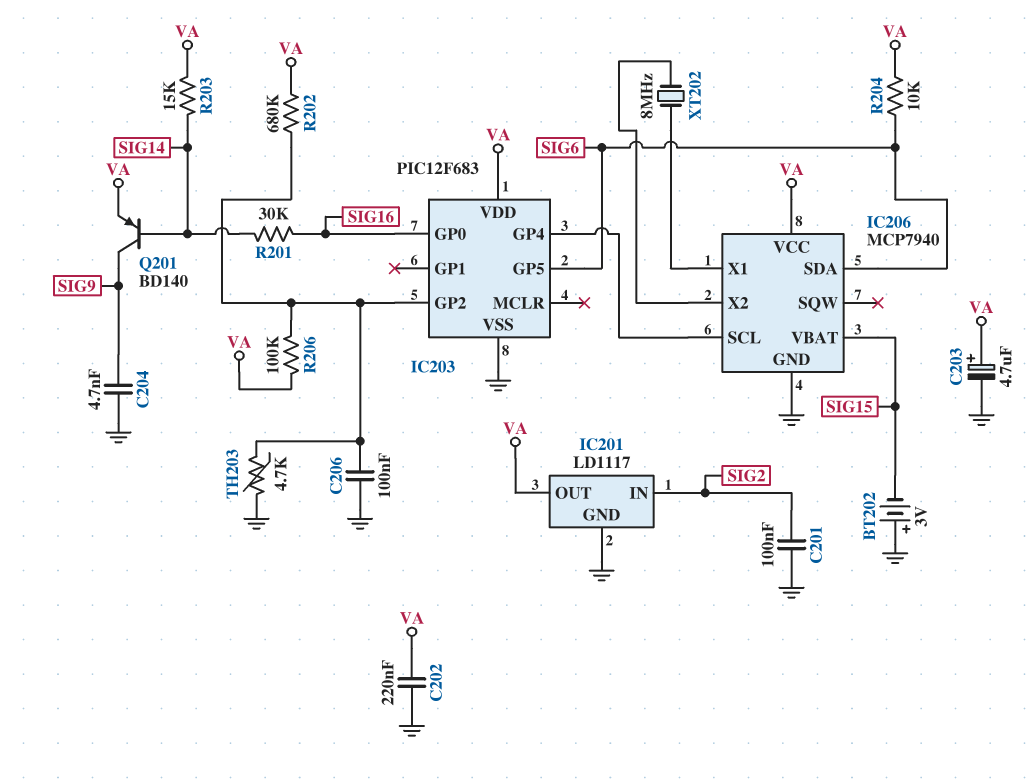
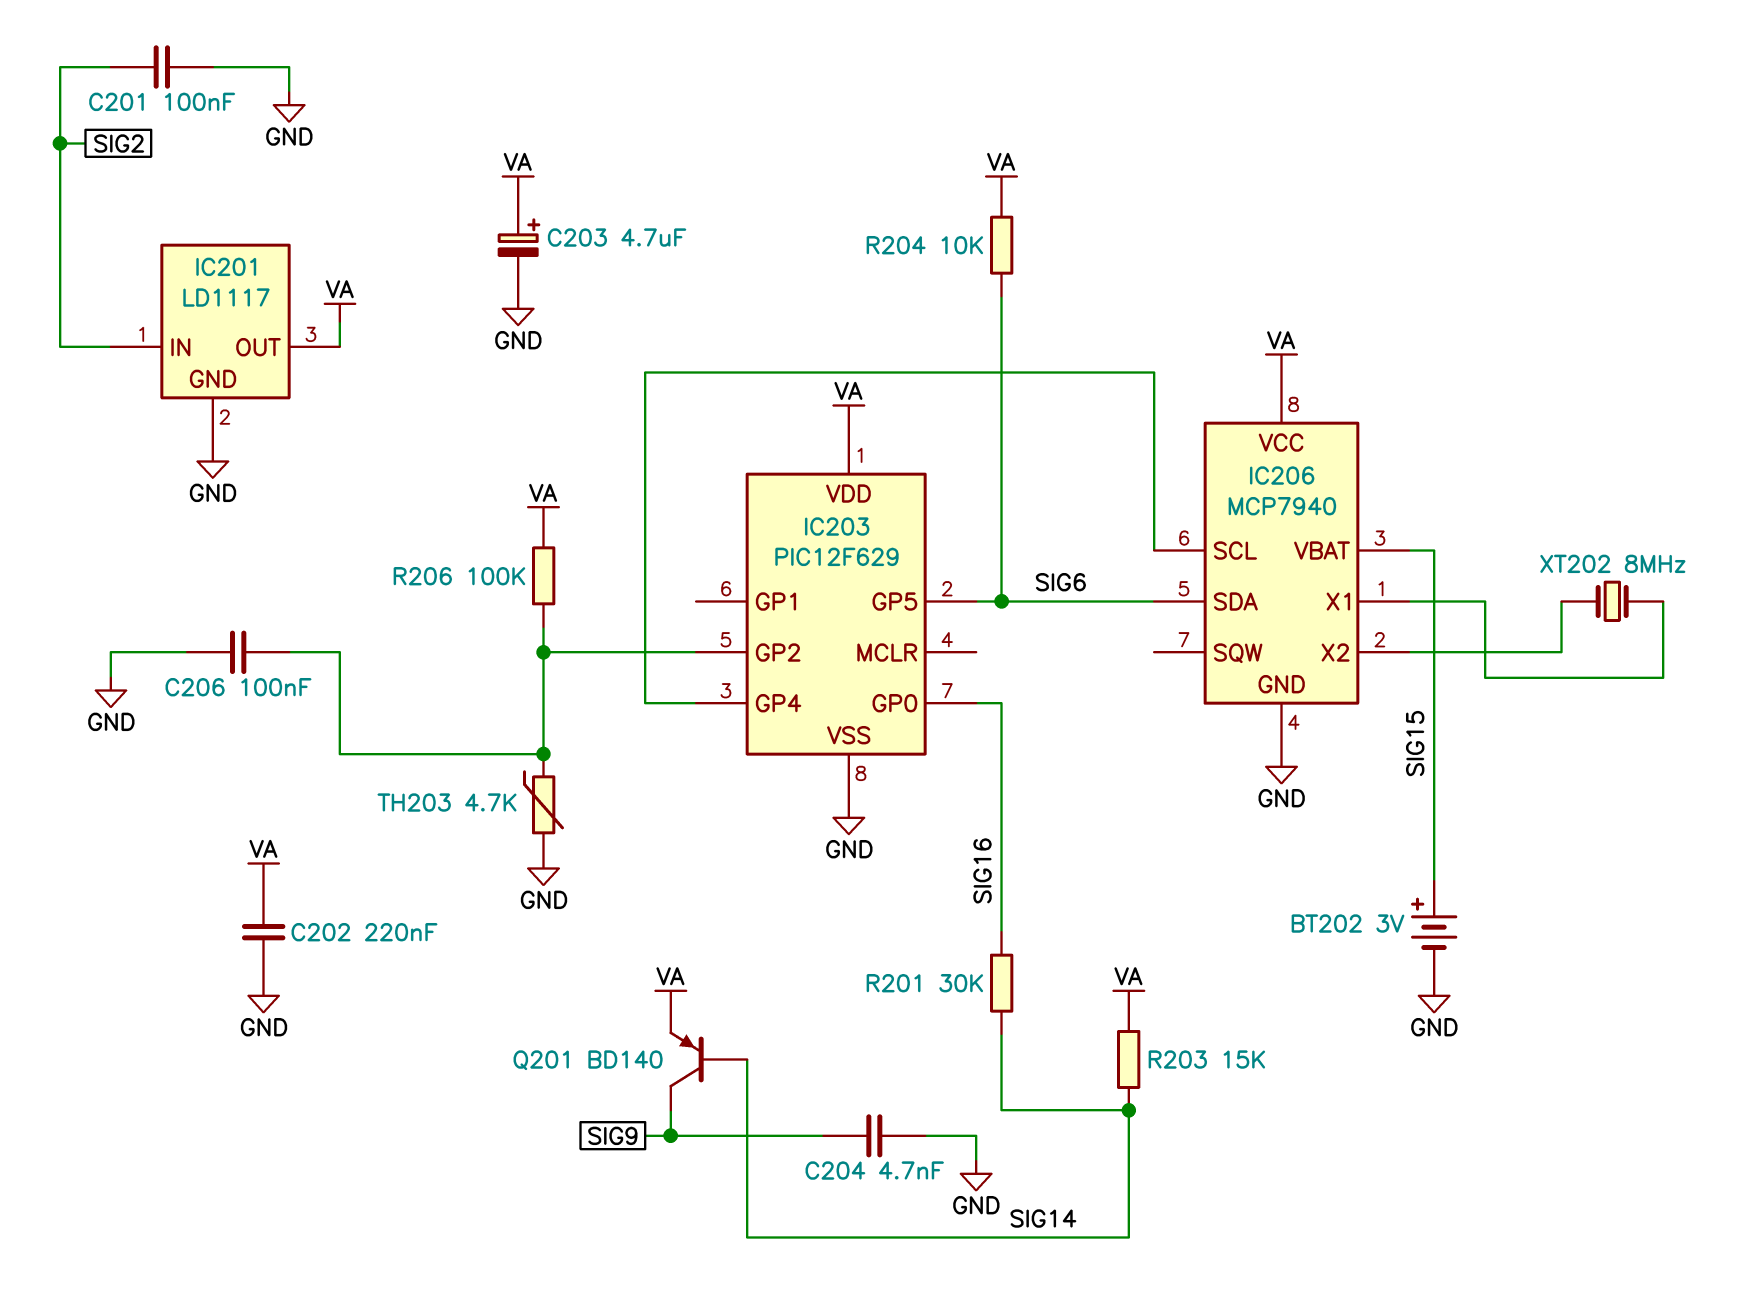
BT202: 3V (plus GND, minus SIG15) -> 3V (plus SIG15, minus GND)
IC203: PIC12F683 -> PIC12F629
R202: 680k (IC203/GP2, VA) -> none

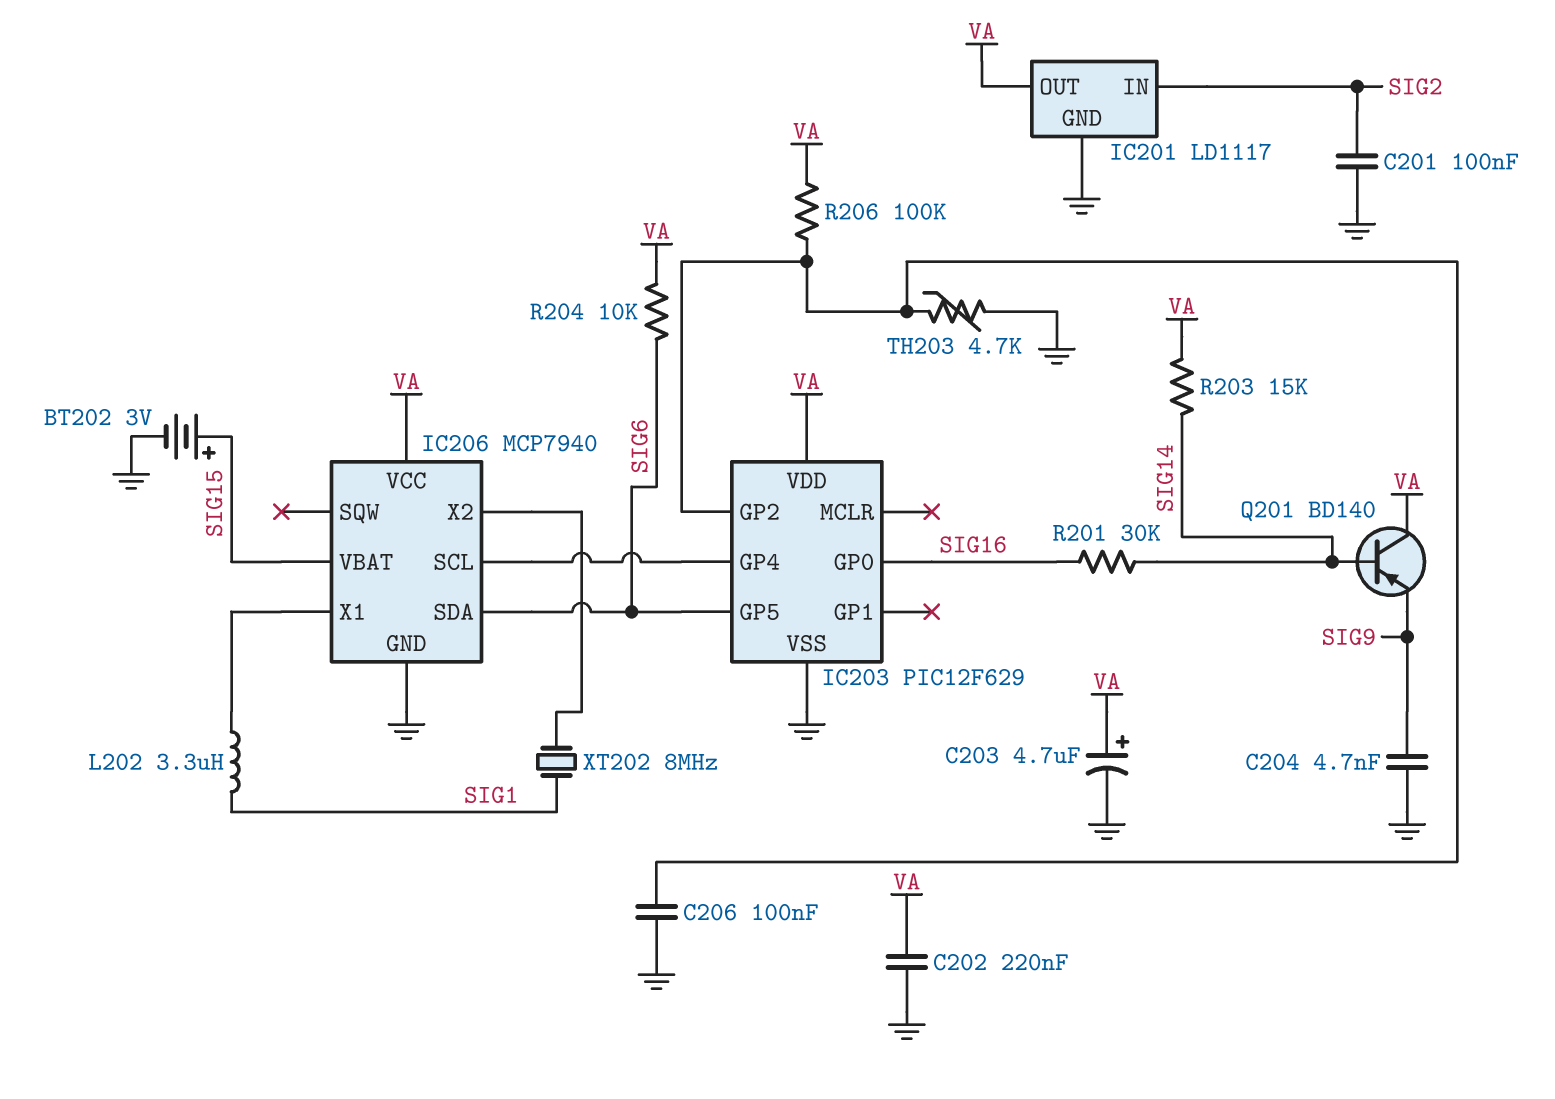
L202: none -> 3.3uH (IC206/X1, SIG1)
Q201: PNP BD140 (B SIG14, C SIG9, E VA) -> PNP BD140 (B SIG14, C VA, E SIG9)
XT202: 8MHz (IC206/X1, IC206/X2) -> 8MHz (IC206/X2, SIG1)

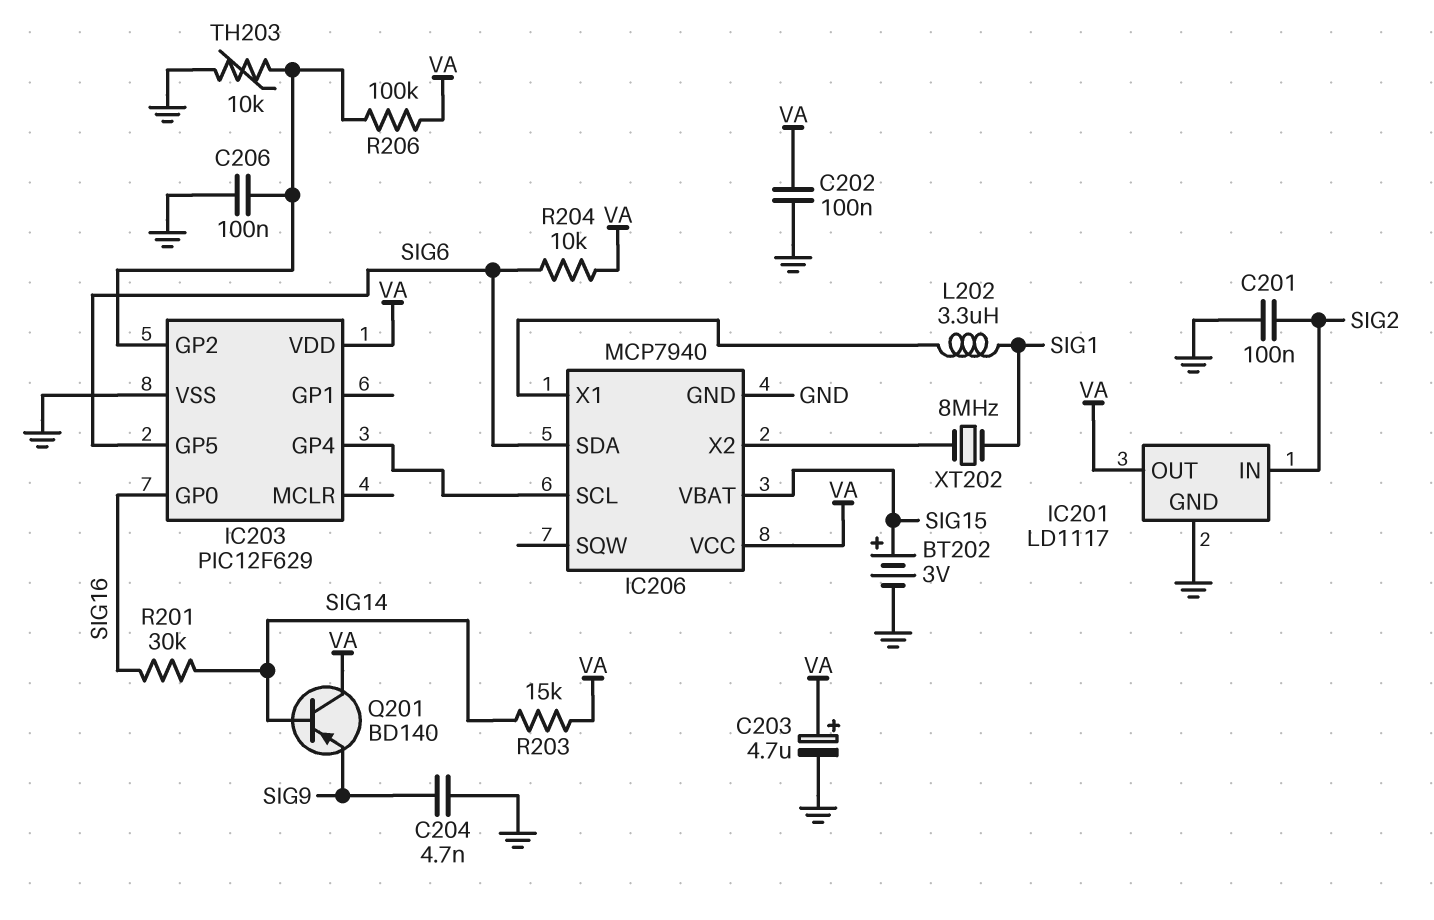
C202: 220nF (GND, VA) -> 100nF (GND, VA)
TH203: 4.7k (GND, IC203/GP2) -> 10k (GND, IC203/GP2)

